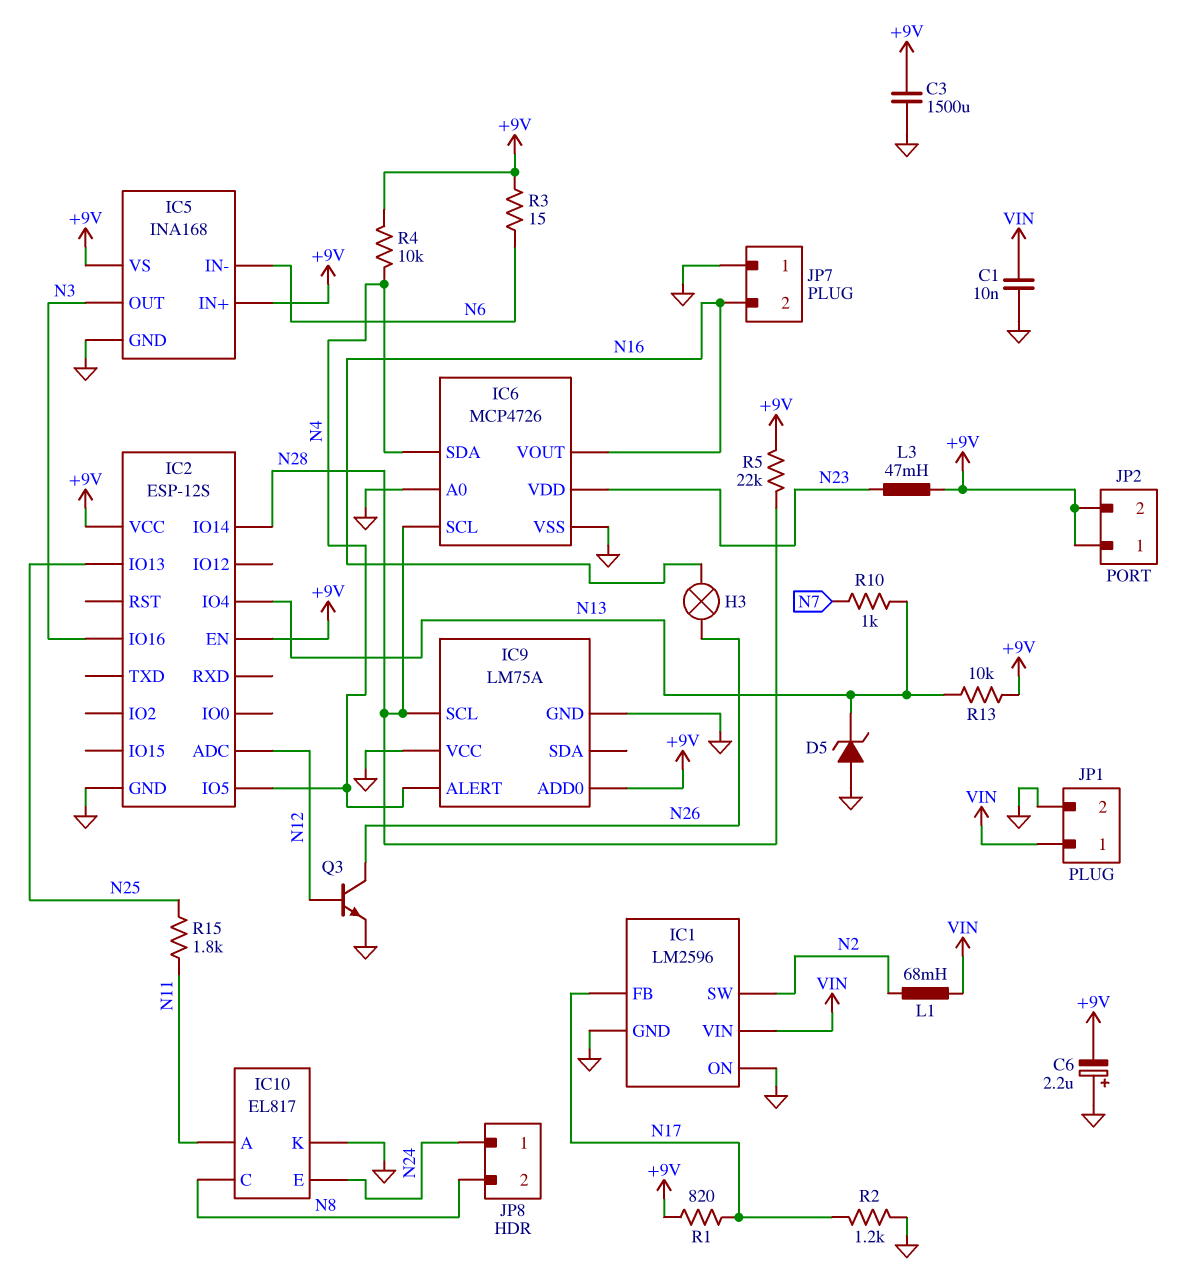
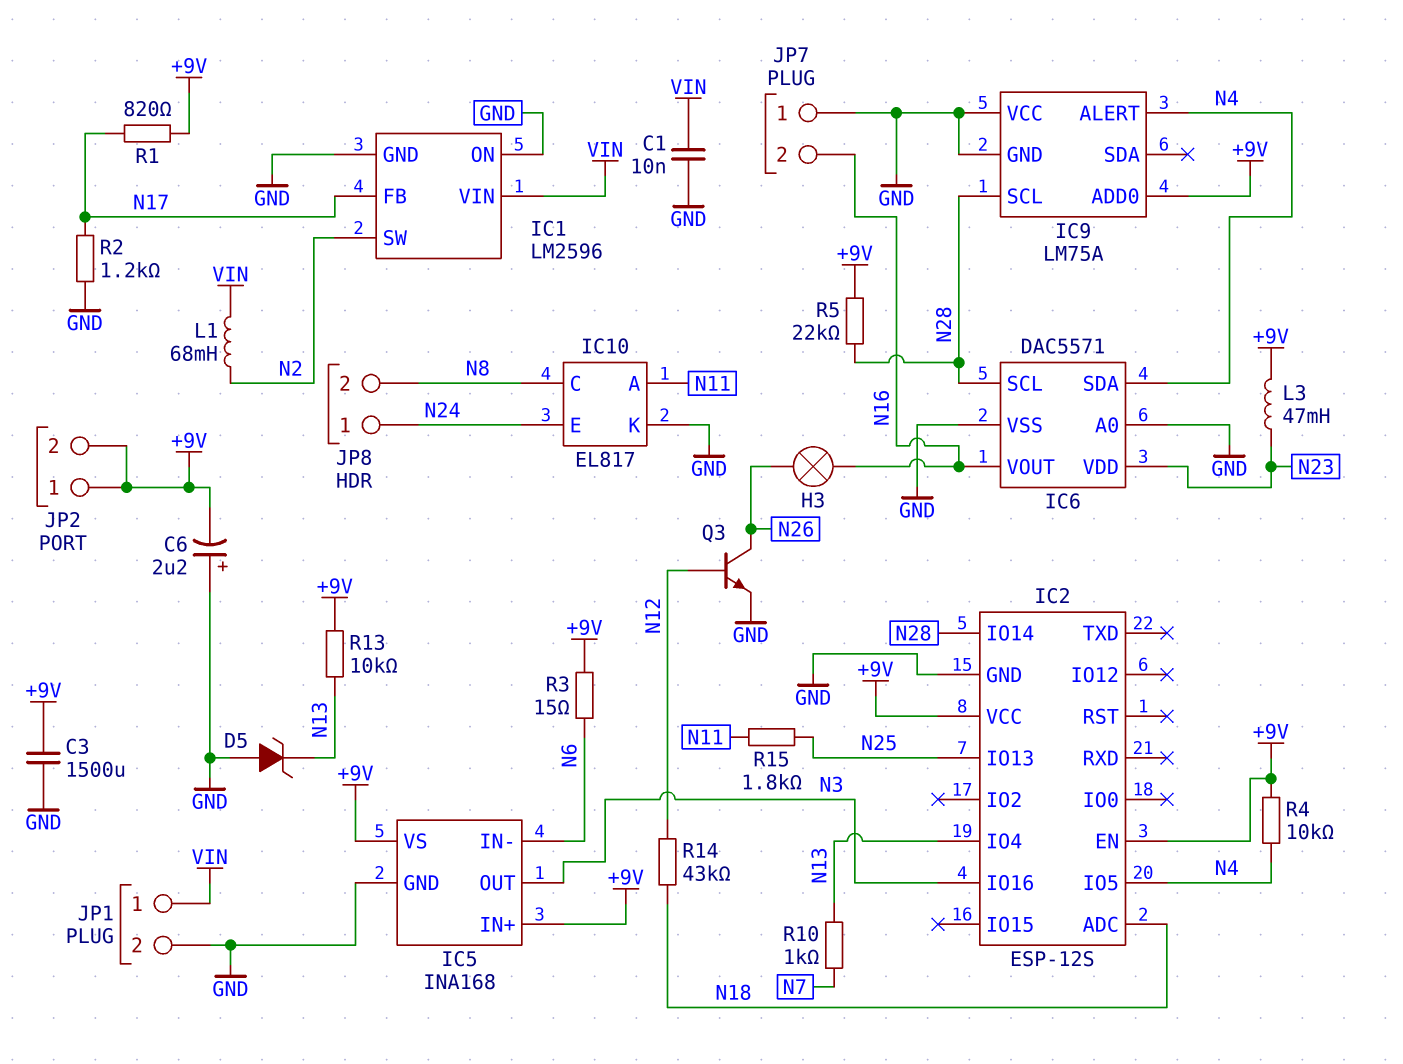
IC2 pin ADC: N12 -> N18
IC6: MCP4726 -> DAC5571
R14: none -> 43k (N12, N18)

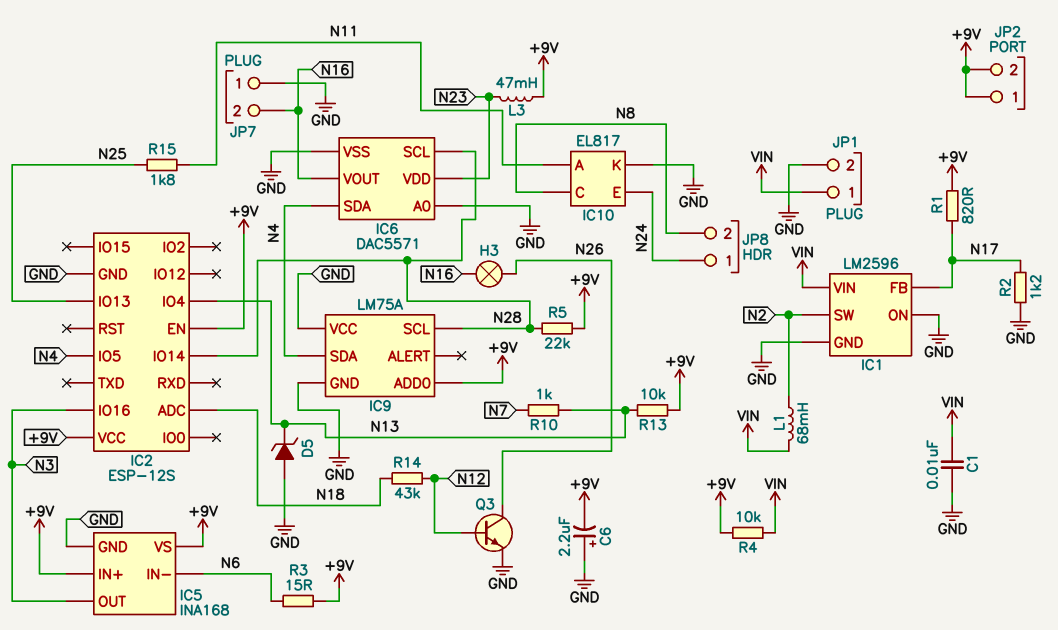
C3: 1500uF (+9V, GND) -> none
IC9 pin ALERT: N4 -> none
IC9 pin SDA: none -> N4
R4: 10k (+9V, N4) -> 10k (+9V, VIN)

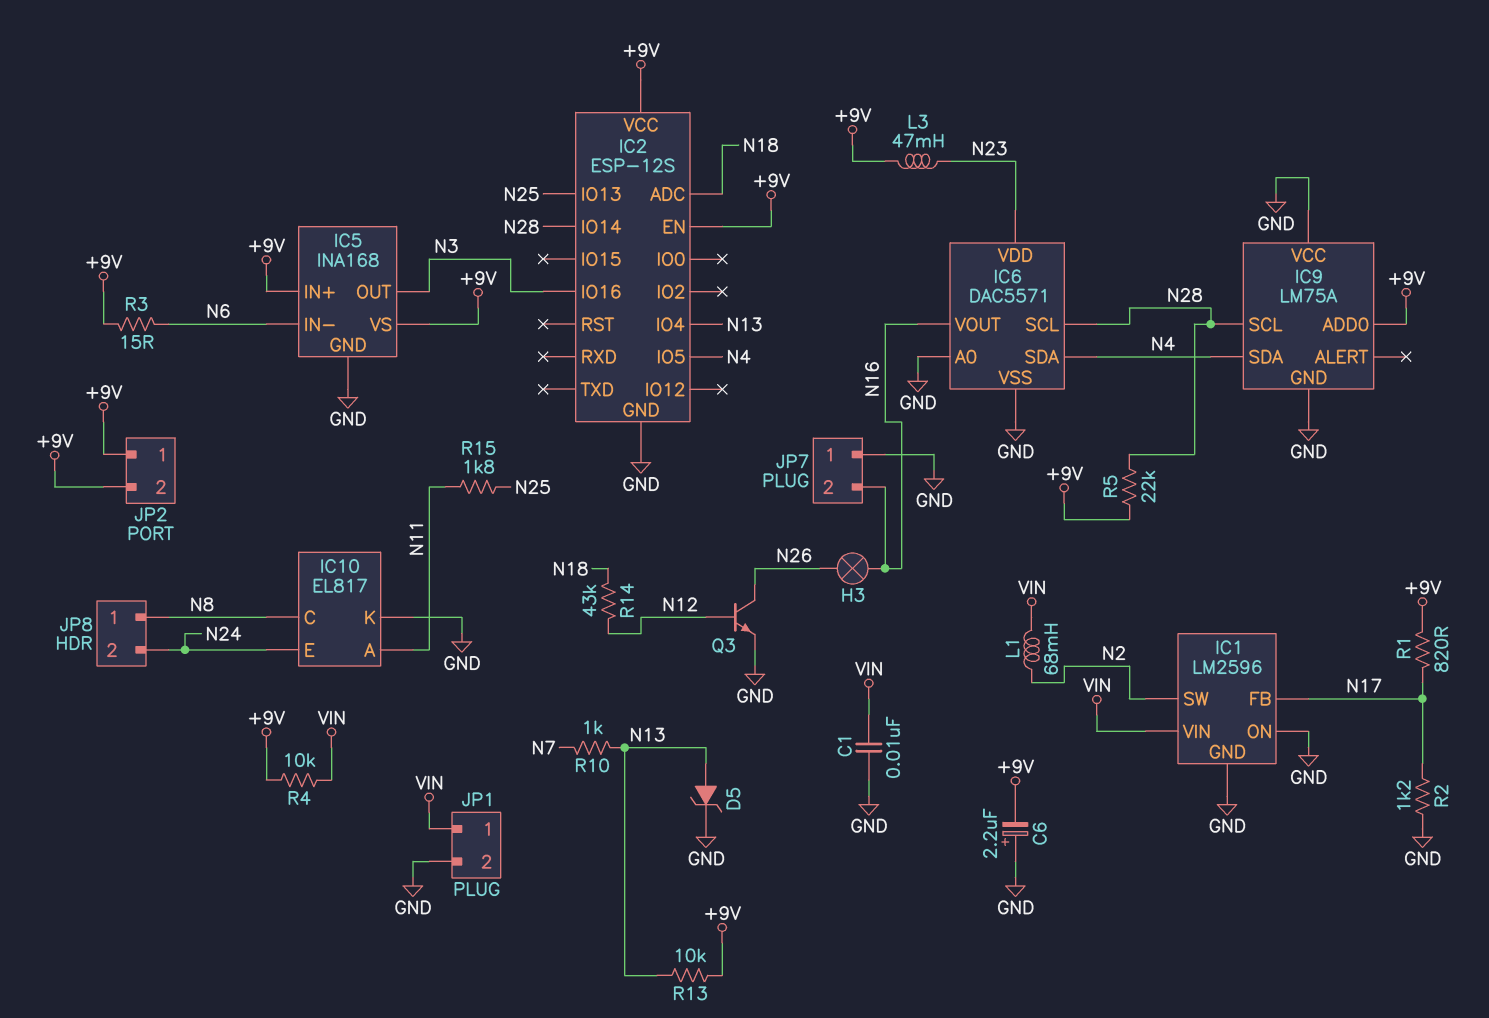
D5: zener (A GND, K N13) -> zener (A N13, K GND)
JP8 pin 1: N24 -> N8
JP8 pin 2: N8 -> N24

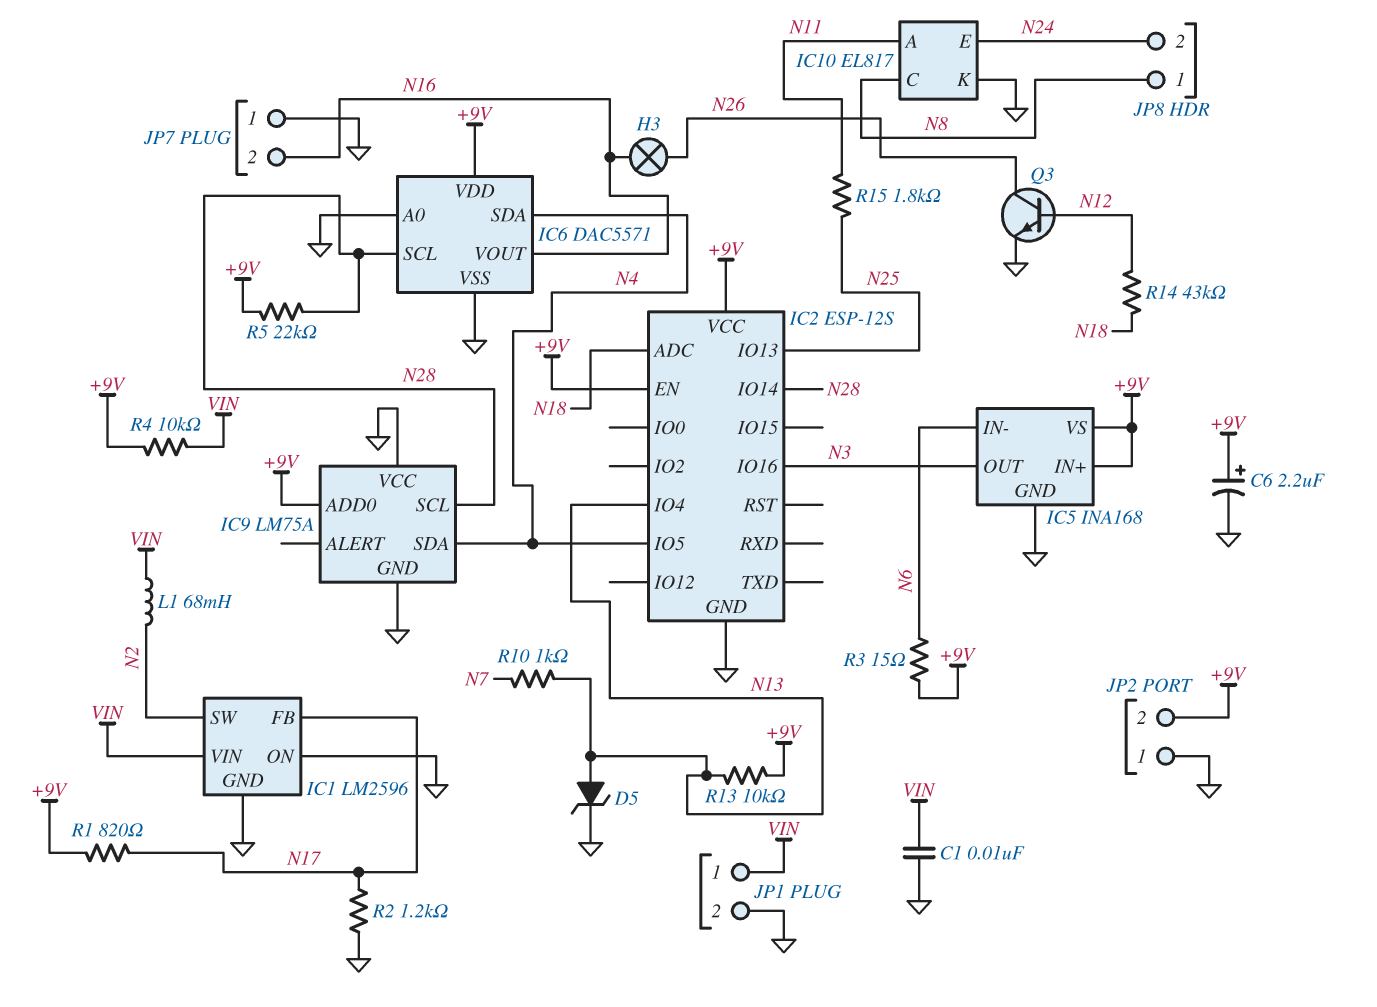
C6: 2.2uF (plus GND, minus +9V) -> 2.2uF (plus +9V, minus GND)
IC6 pin VDD: N23 -> +9V
JP2 pin 1: +9V -> GND
L3: 47mH (+9V, N23) -> none

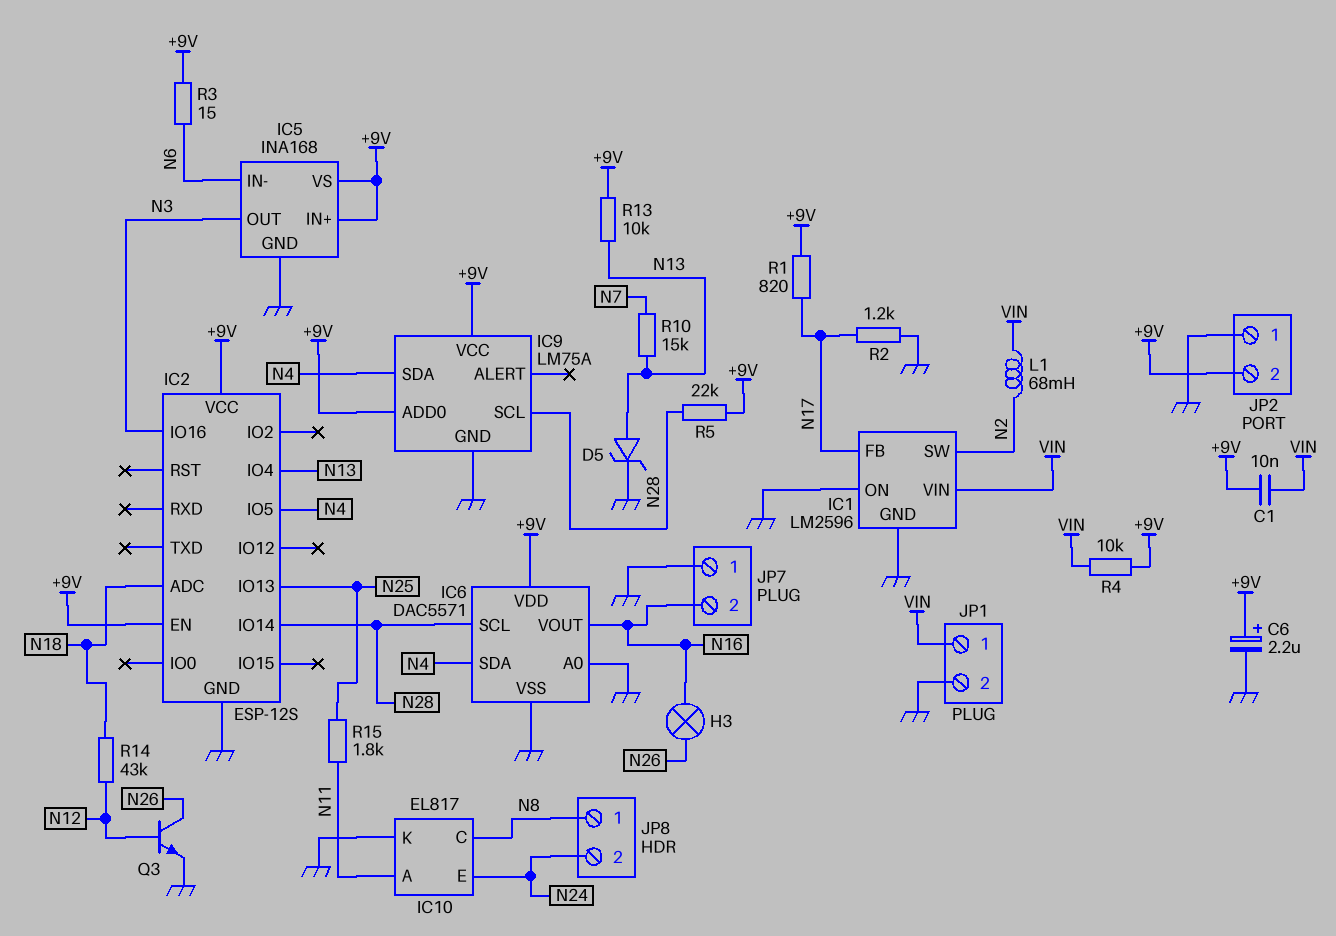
C1: 10nF (GND, VIN) -> 10nF (+9V, VIN)
IC9 pin VCC: GND -> +9V
R10: 1k (N7, N13) -> 15k (N7, N13)

